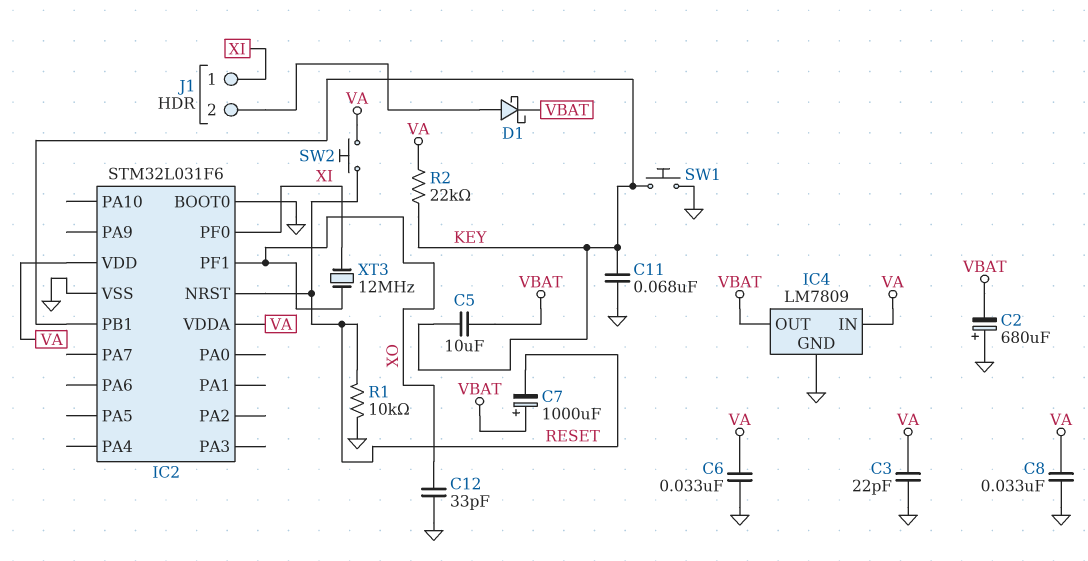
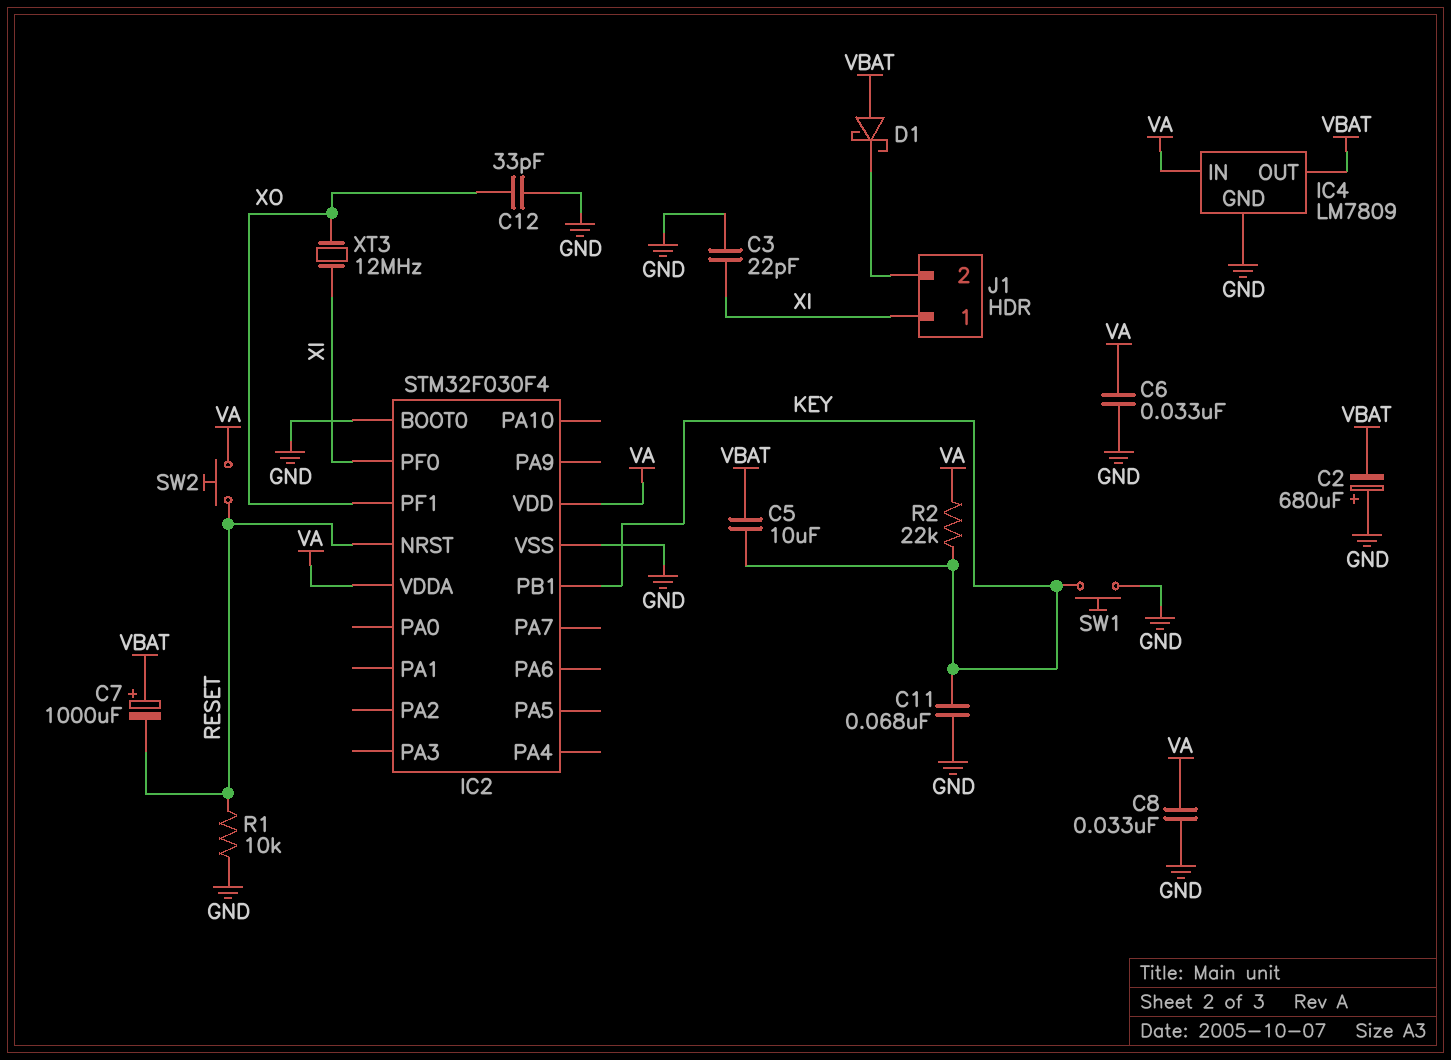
C3: 22pF (GND, VA) -> 22pF (GND, XI)
D1: schottky (A J1/2, K VBAT) -> schottky (A VBAT, K J1/2)
IC2: STM32L031F6 -> STM32F030F4

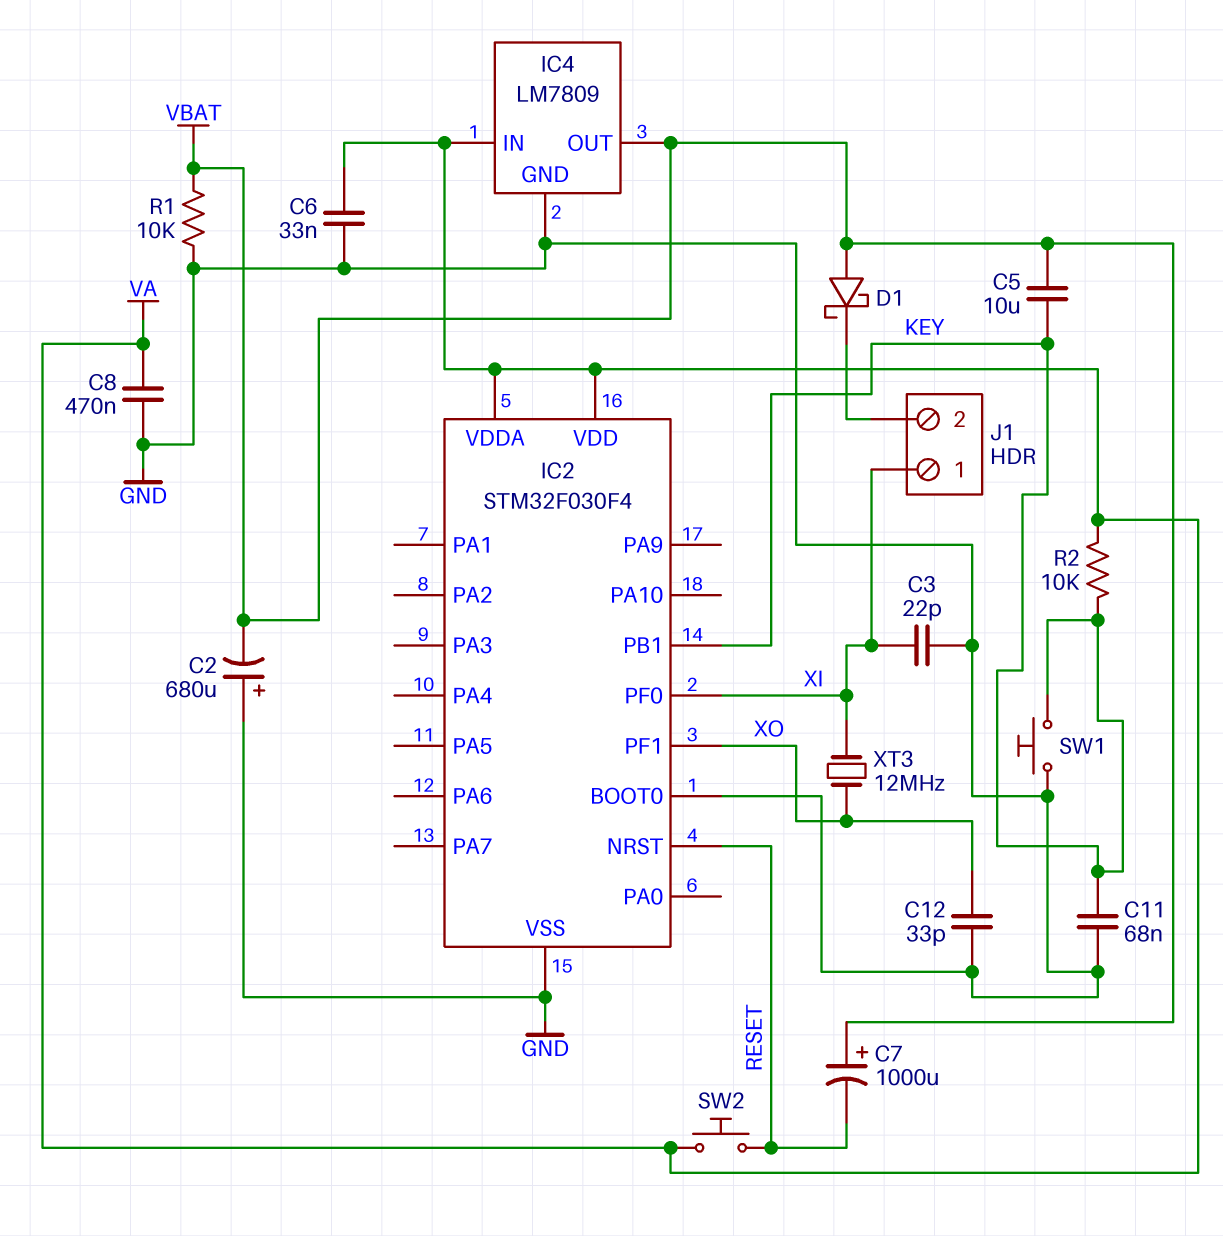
C8: 33nF (GND, VA) -> 470nF (GND, VA)
R1: 10k (GND, RESET) -> 10k (GND, VBAT)
R2: 22k (KEY, VA) -> 10k (KEY, VA)

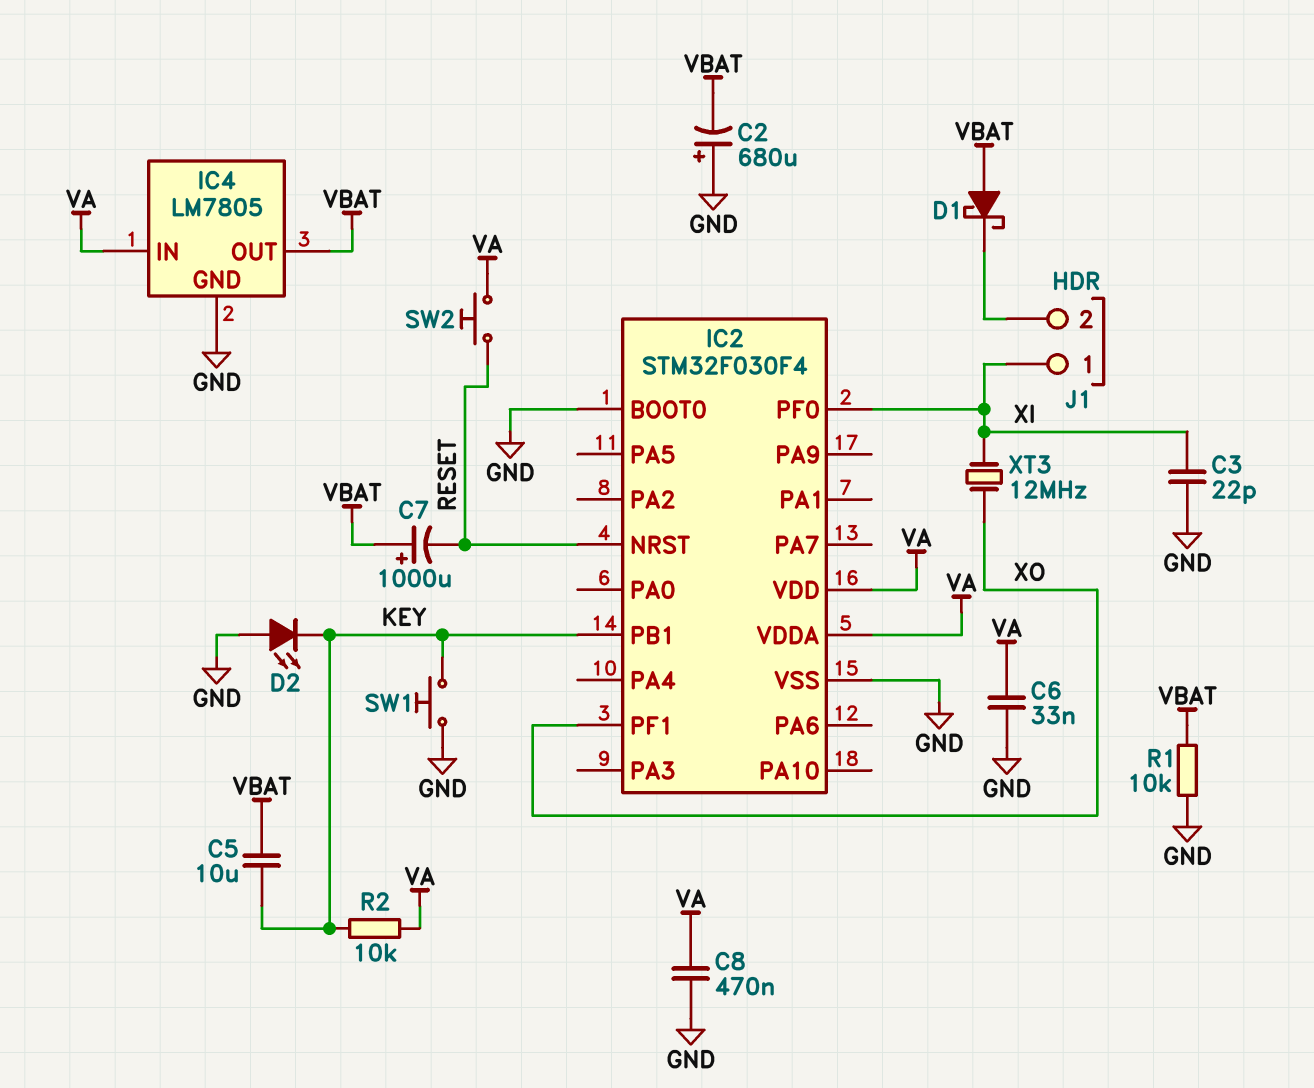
C11: 68nF (GND, KEY) -> none
C12: 33pF (GND, XO) -> none
D2: none -> LED (A GND, K KEY)
IC4: LM7809 -> LM7805

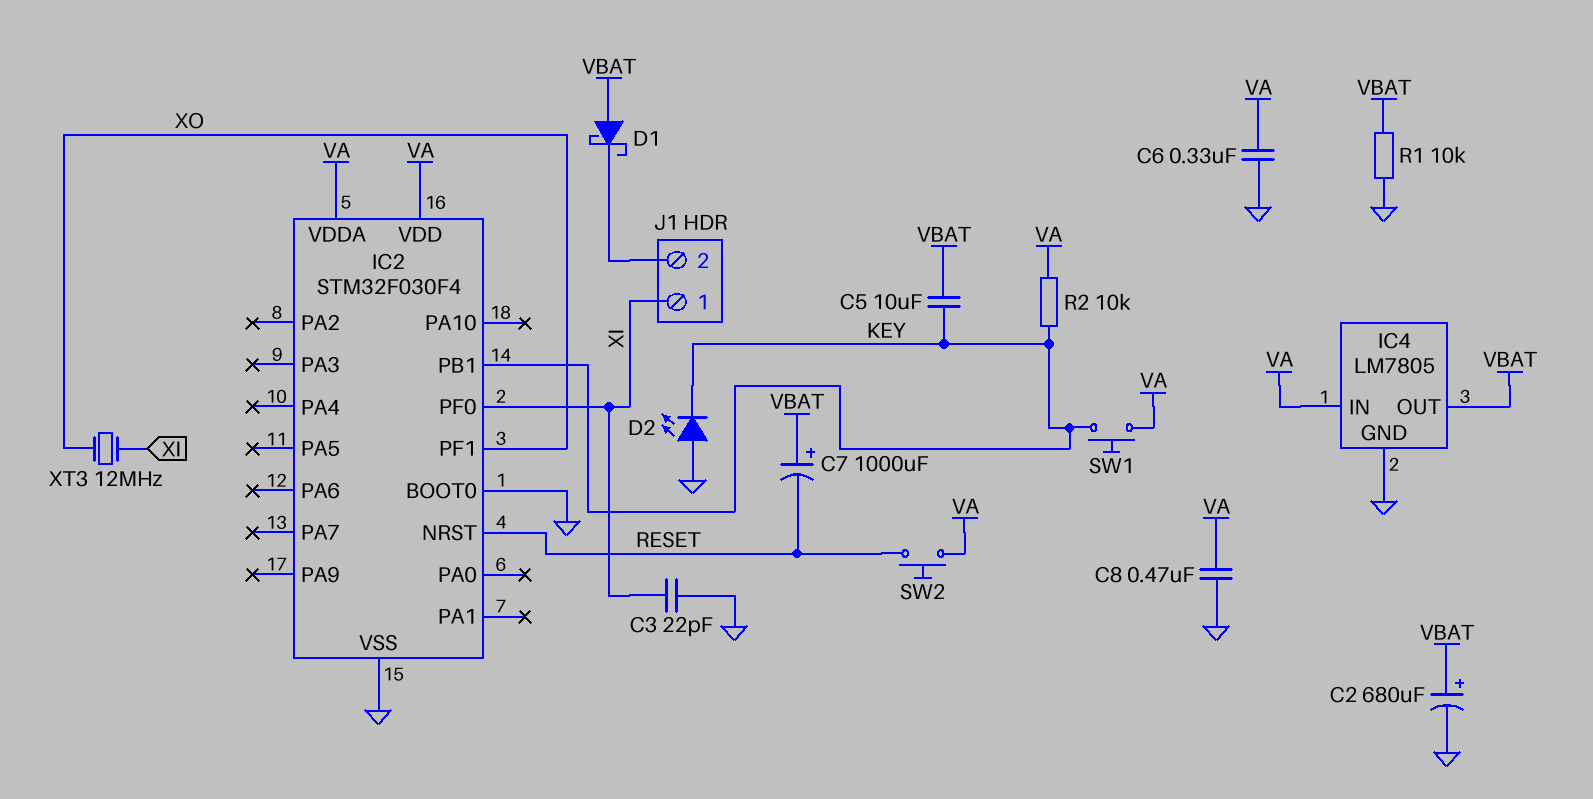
C2: 680uF (plus GND, minus VBAT) -> 680uF (plus VBAT, minus GND)
C6: 33nF (GND, VA) -> 330nF (GND, VA)
SW1: button (GND, KEY) -> button (KEY, VA)

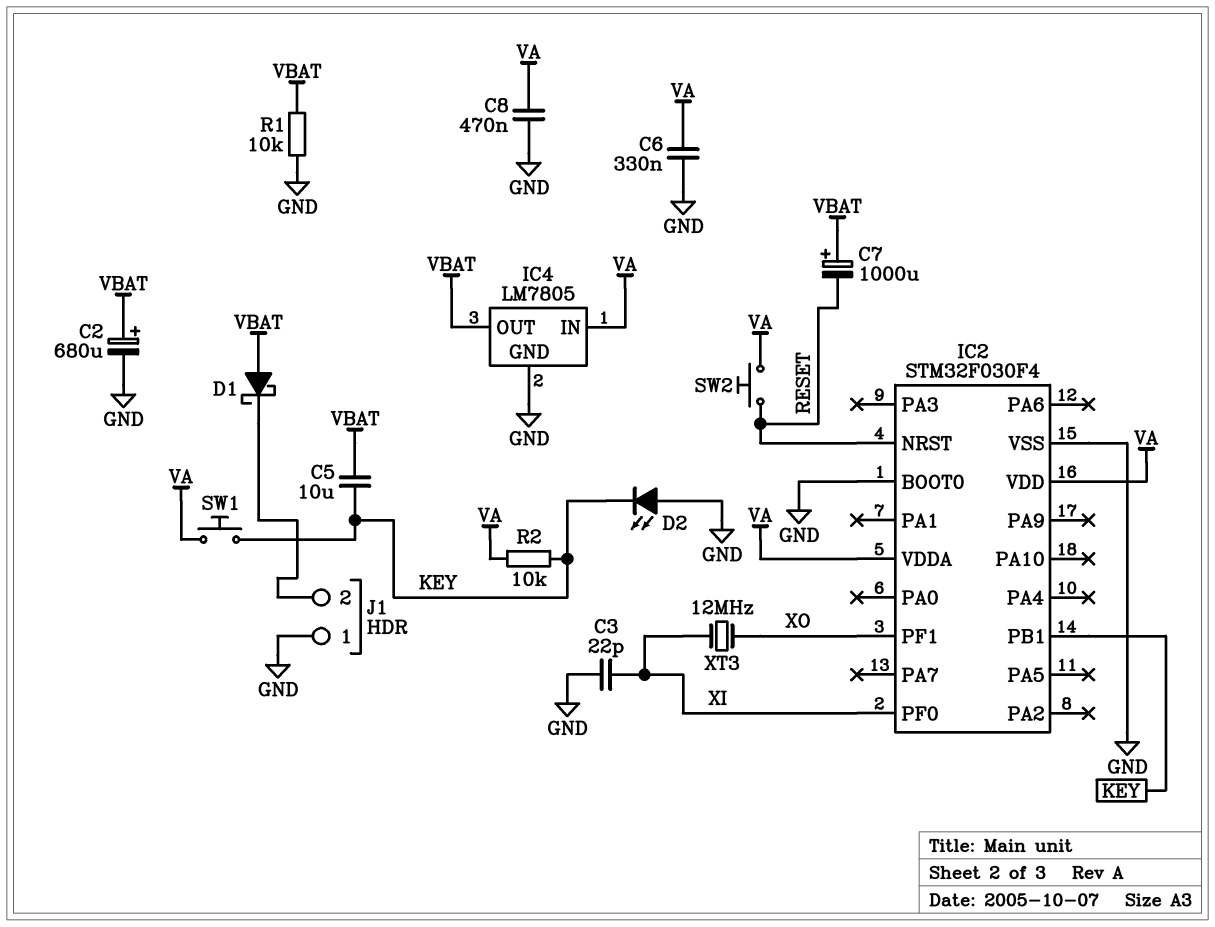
J1 pin 1: XI -> GND

